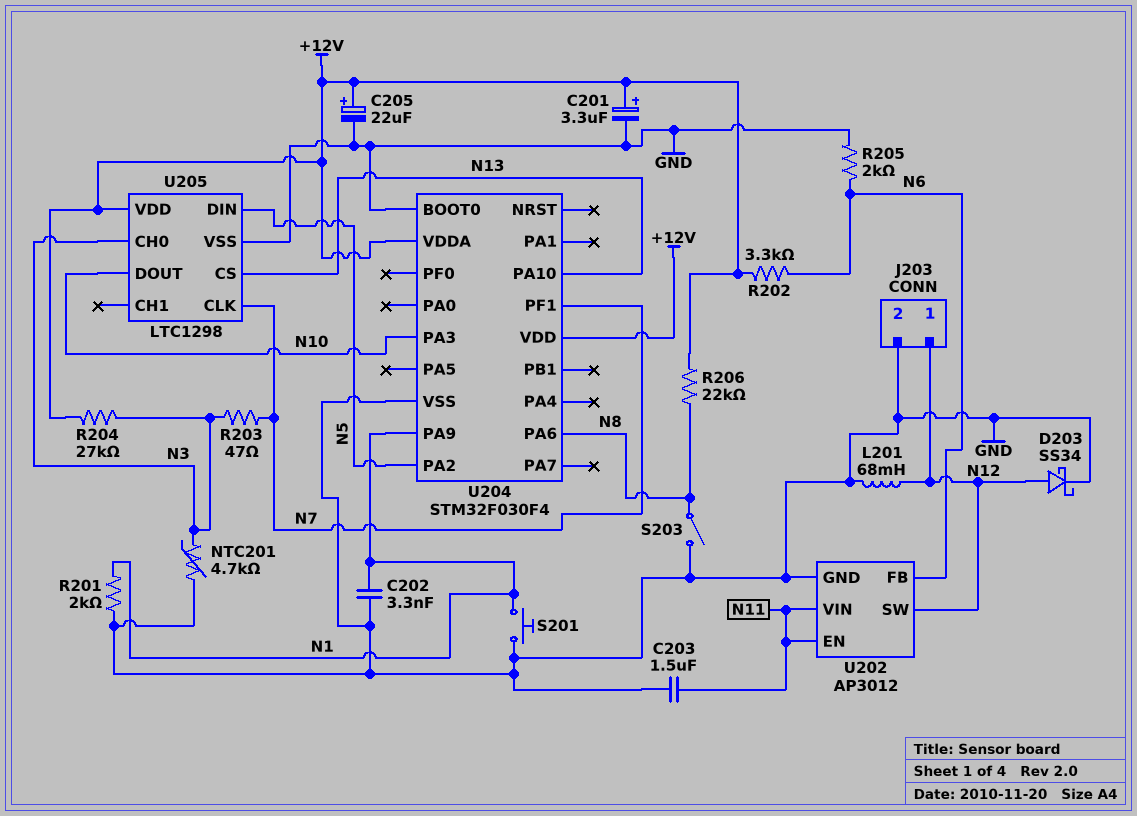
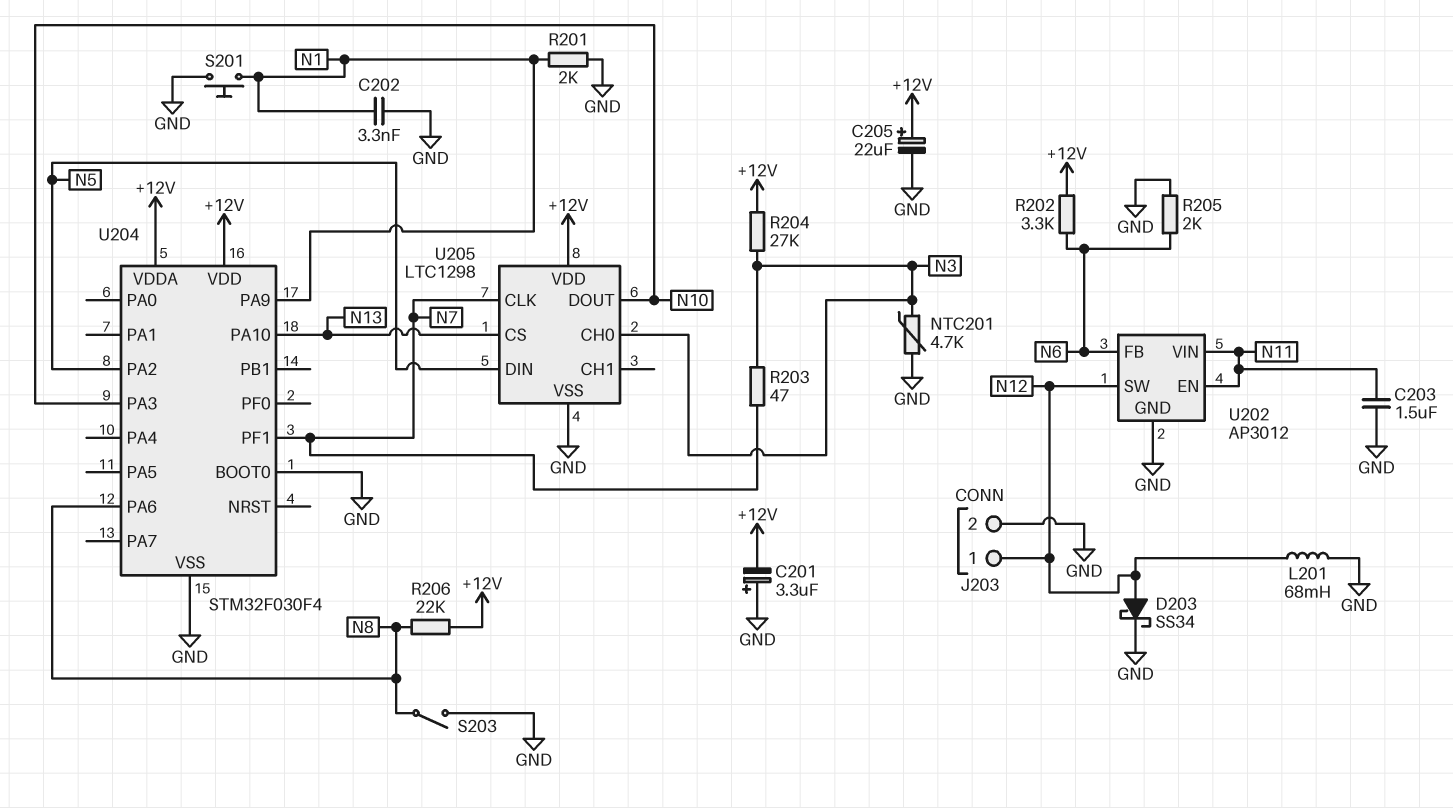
C201: 3.3uF (plus +12V, minus GND) -> 3.3uF (plus GND, minus +12V)

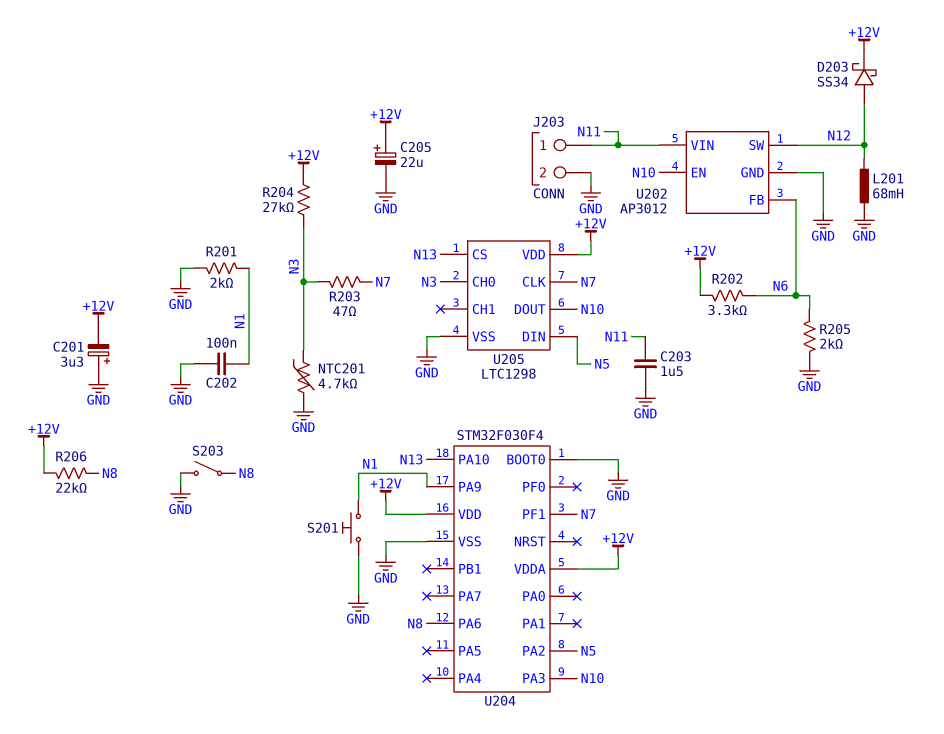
C202: 3.3nF (GND, N1) -> 100nF (GND, N1)
D203: schottky SS34 (A N12, K GND) -> schottky SS34 (A N12, K +12V)
J203 pin 1: N12 -> N11
U202 pin EN: N11 -> N10

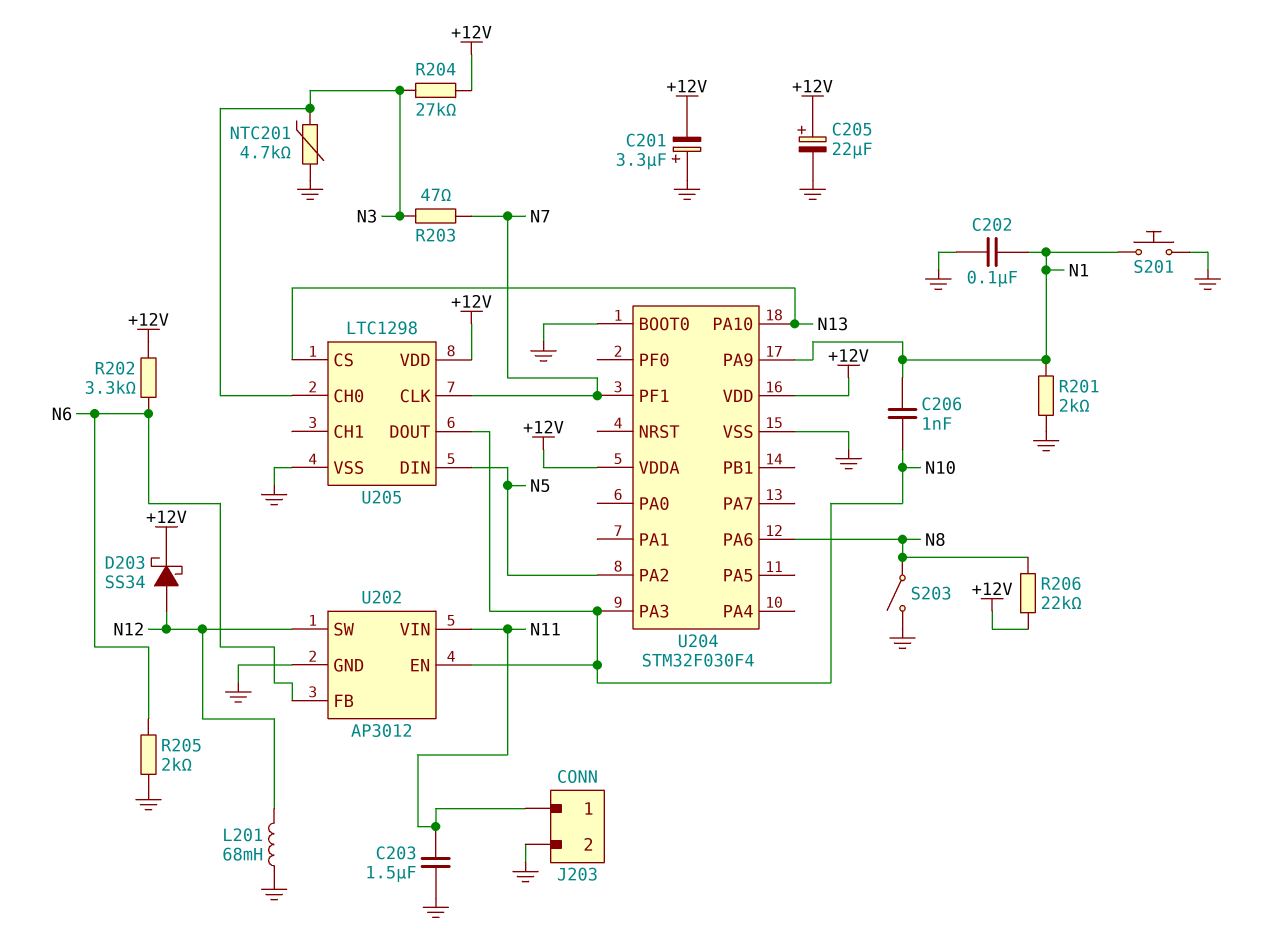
C206: none -> 1nF (N1, N10)

